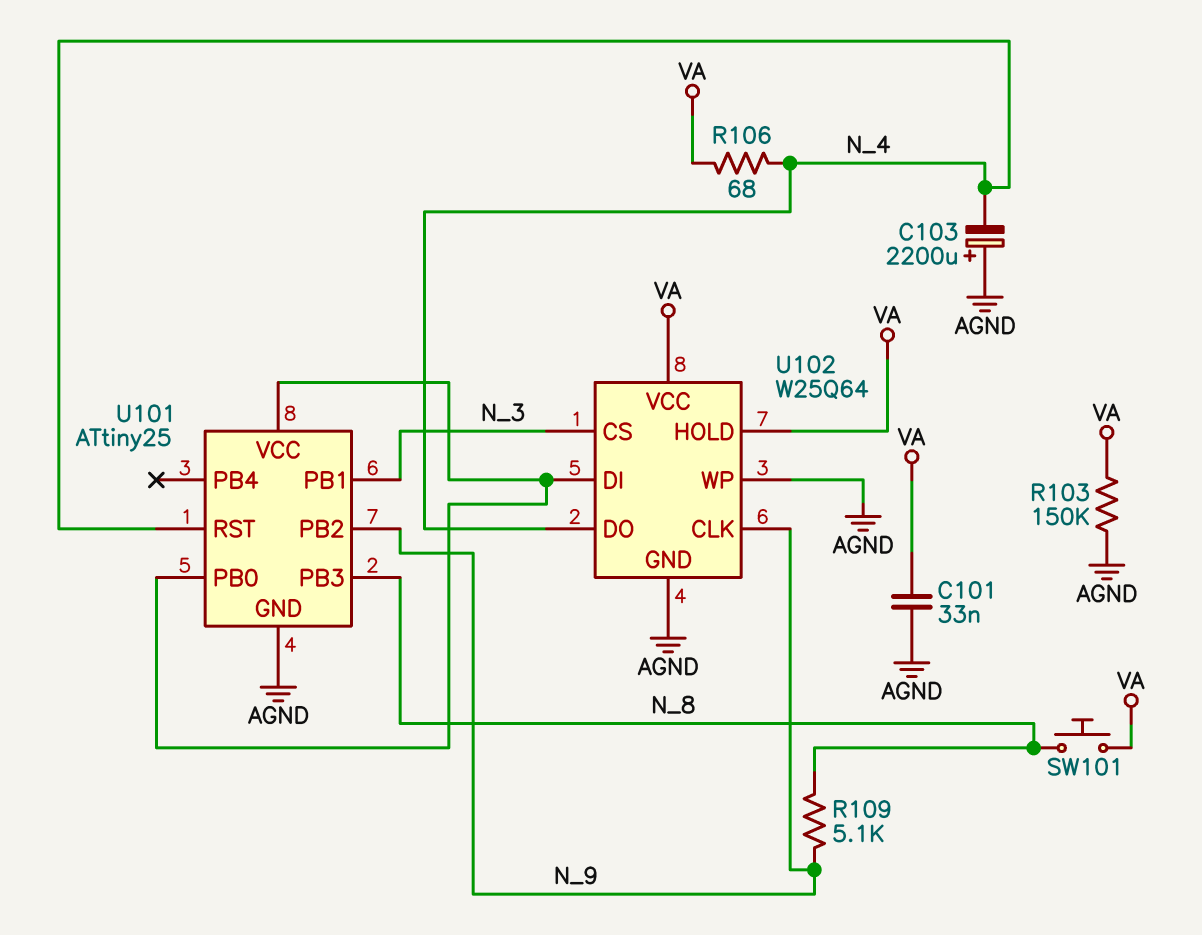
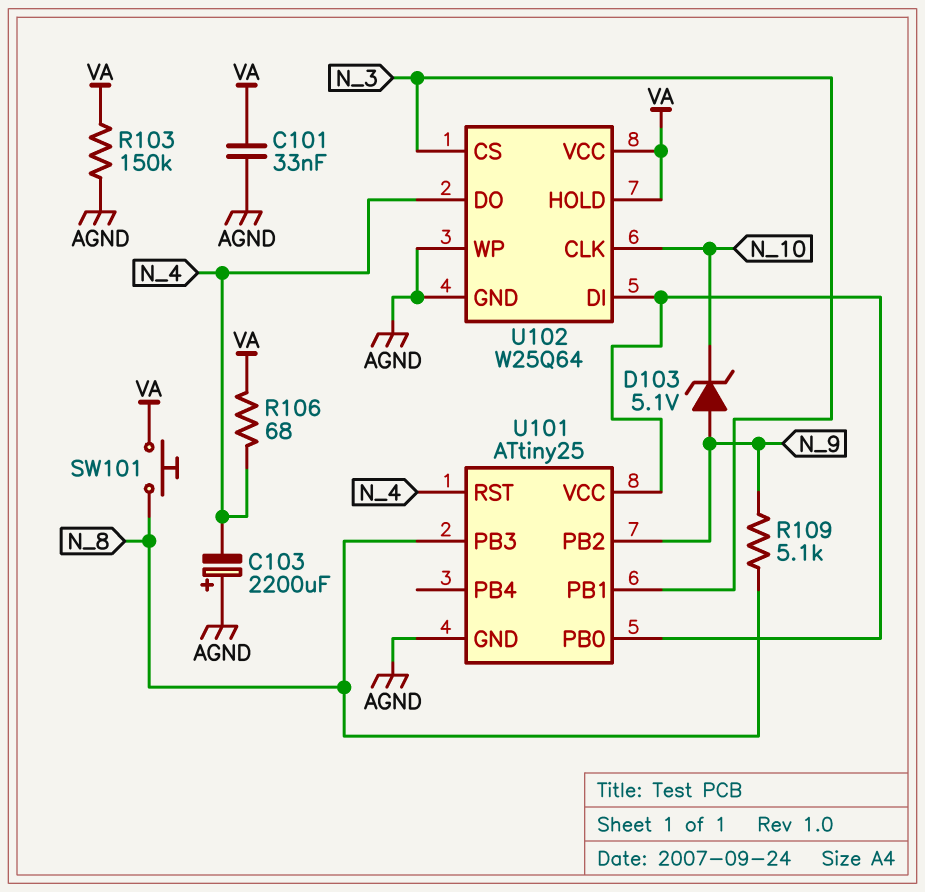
D103: none -> zener 5.1V (A N_9, K N_10)
U102 pin CLK: N_9 -> N_10

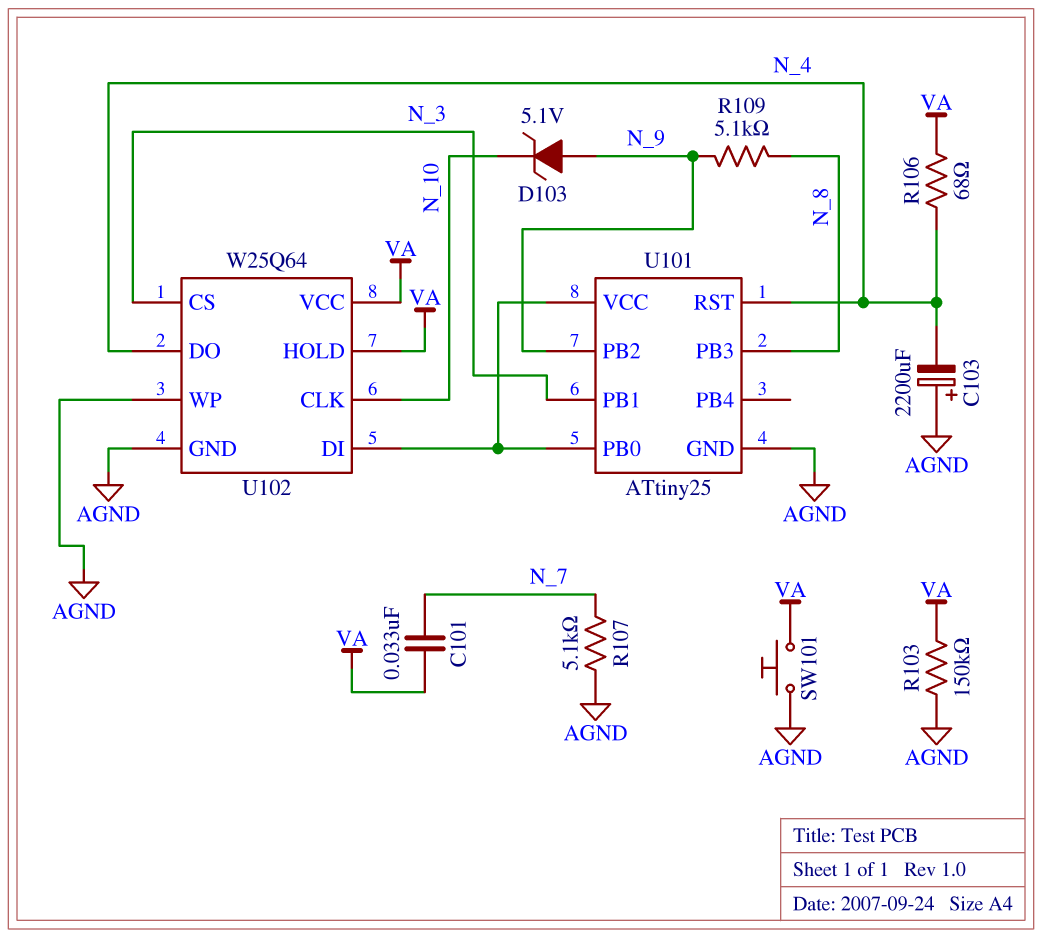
C101: 33nF (AGND, VA) -> 33nF (N_7, VA)
R107: none -> 5.1k (AGND, N_7)
SW101: button (N_8, VA) -> button (AGND, VA)

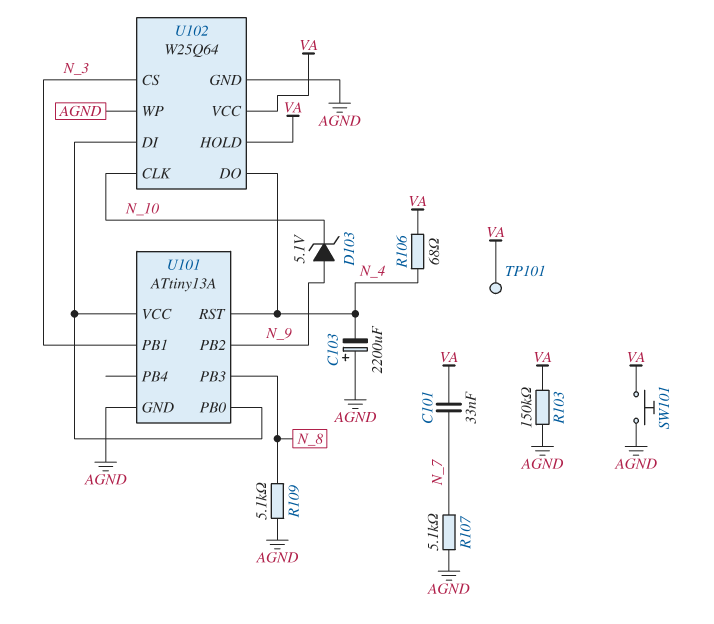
R109: 5.1k (N_8, N_9) -> 5.1k (AGND, N_8)
TP101: none -> test point (VA)
U101: ATtiny25 -> ATtiny13A

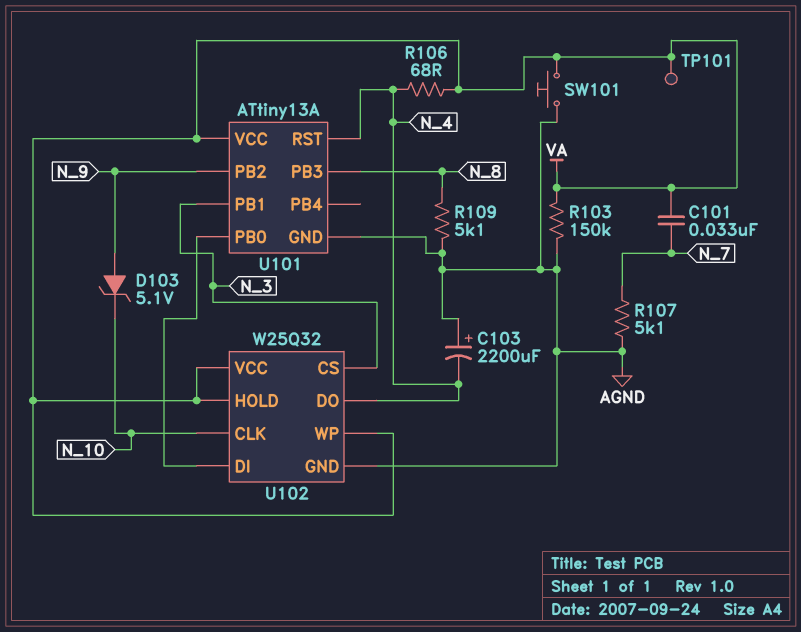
U101 pin VCC: U101/PB0 -> VA
U102: W25Q64 -> W25Q32
U102 pin WP: AGND -> VA

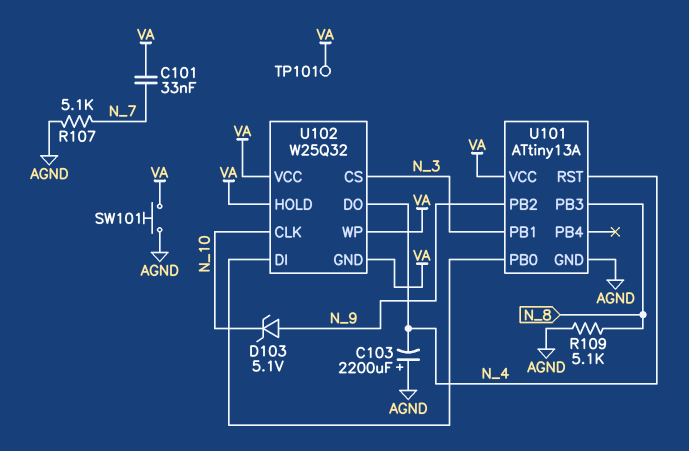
R103: 150k (AGND, VA) -> none
R106: 68 (N_4, VA) -> none
U102 pin GND: AGND -> VA

